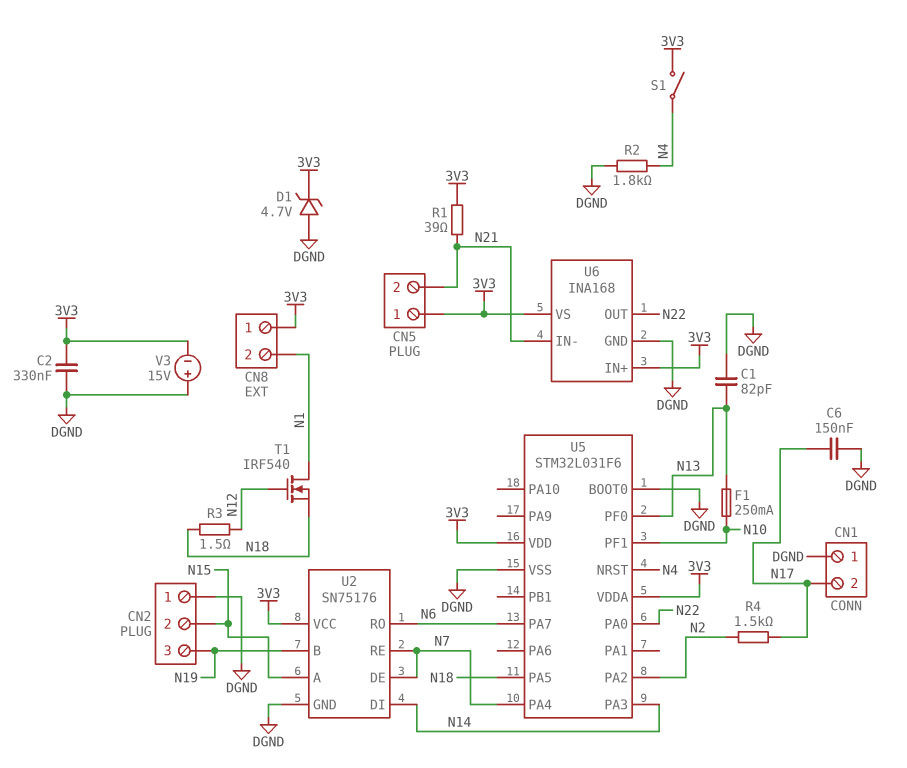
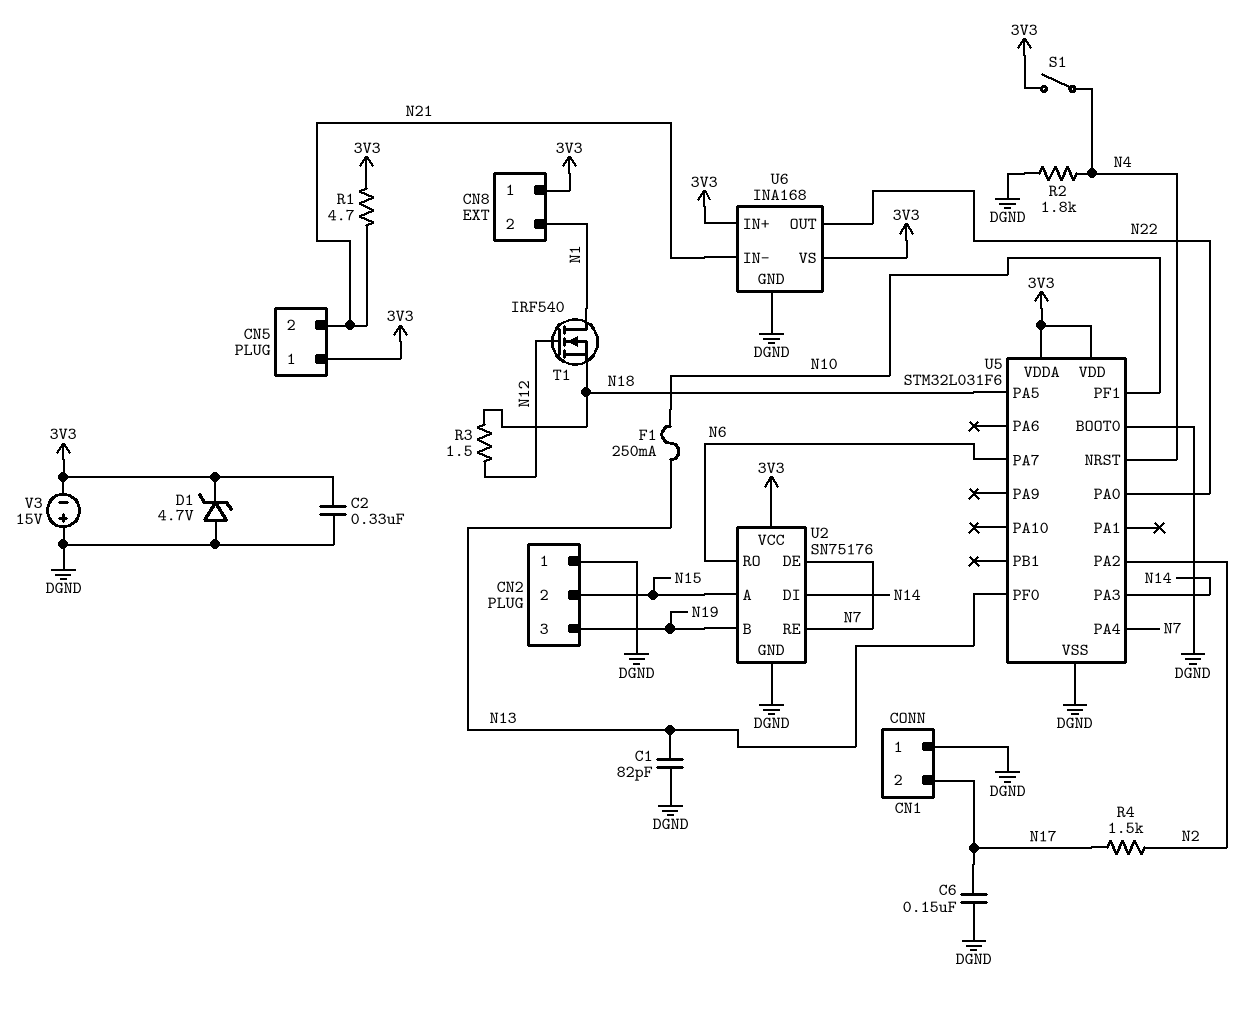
R1: 39 (3V3, N21) -> 4.7 (3V3, N21)

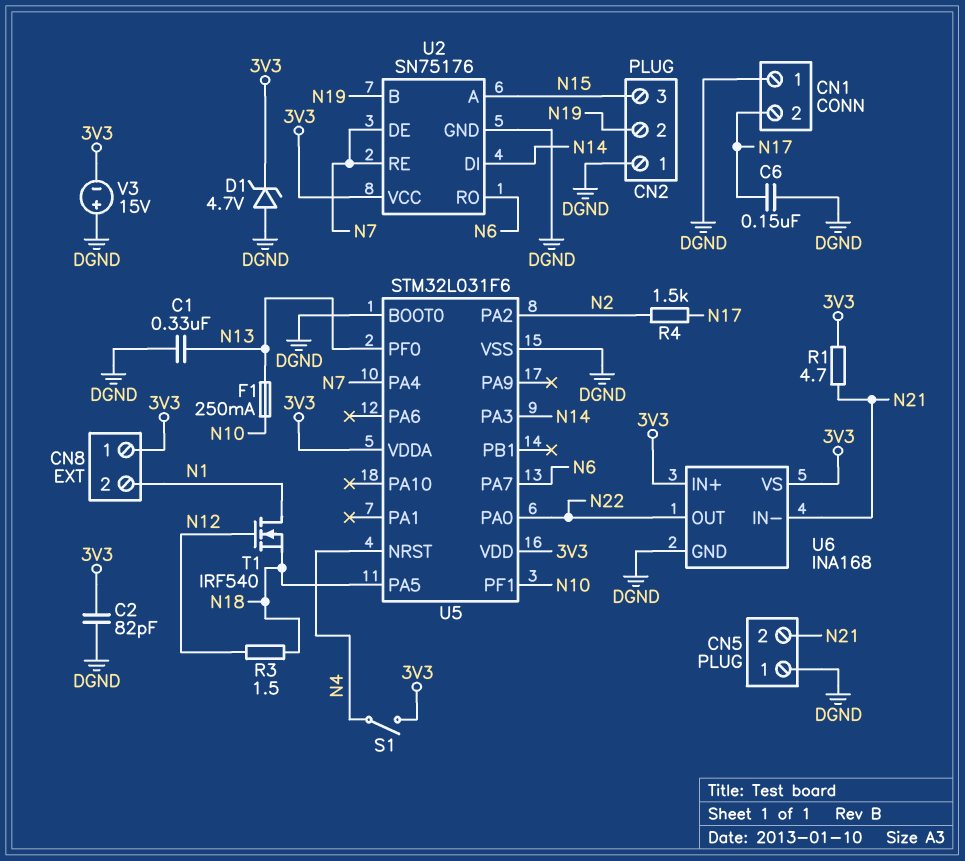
C1: 82pF (DGND, N13) -> 330nF (DGND, N13)
C2: 330nF (3V3, DGND) -> 82pF (3V3, DGND)
CN2 pin 2: N15 -> N19
CN2 pin 3: N19 -> N15
CN5 pin 1: 3V3 -> DGND
R2: 1.8k (DGND, N4) -> none

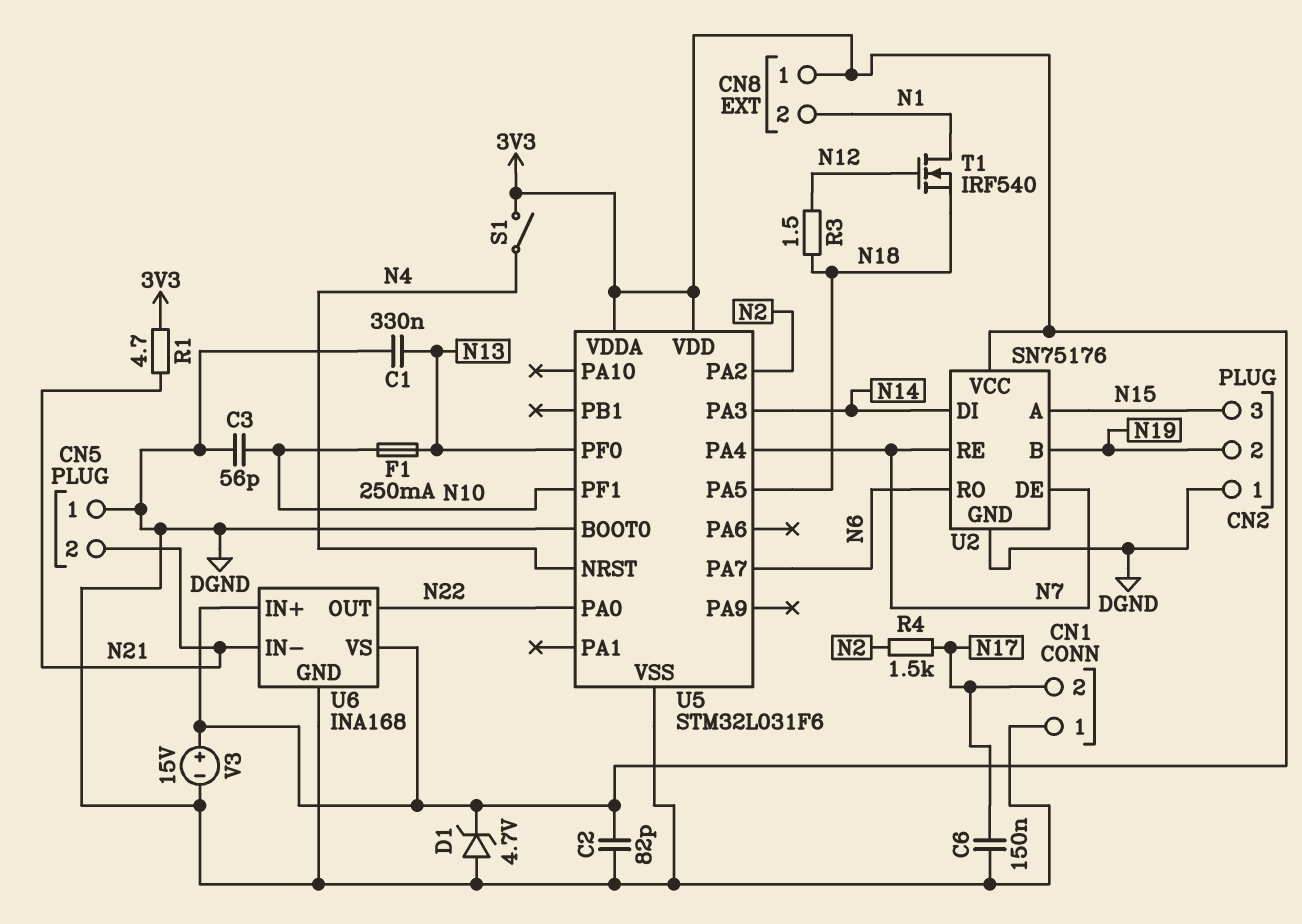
C3: none -> 56pF (DGND, N10)
V3: 15V (plus DGND, minus 3V3) -> 15V (plus 3V3, minus DGND)

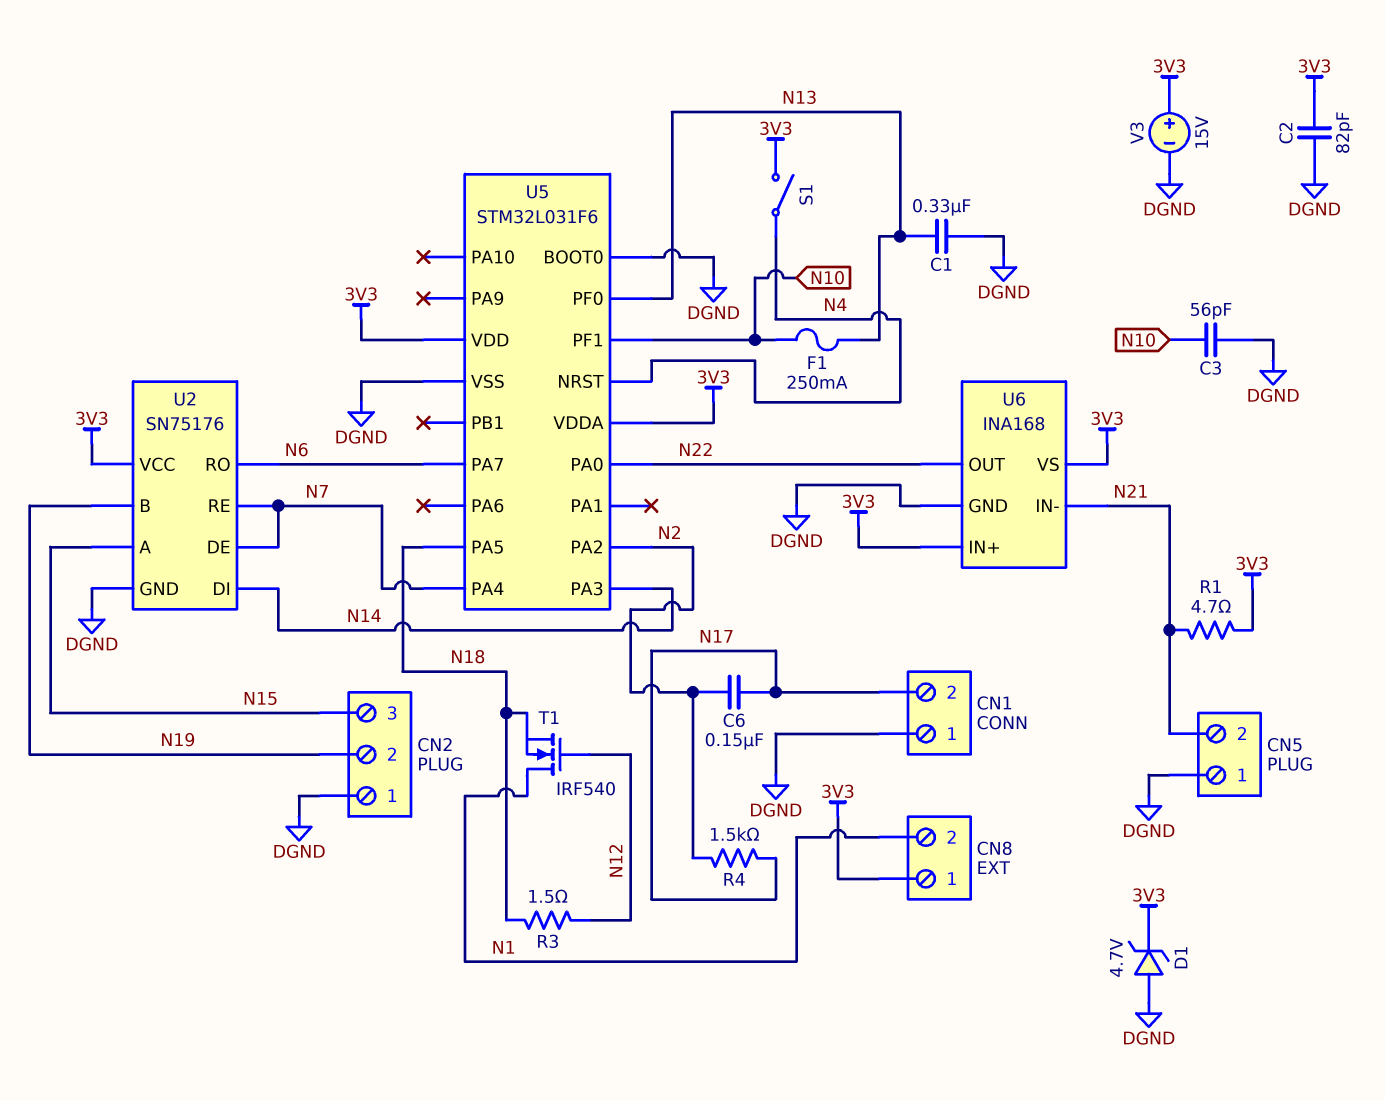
C6: 150nF (DGND, N17) -> 150nF (N2, N17)

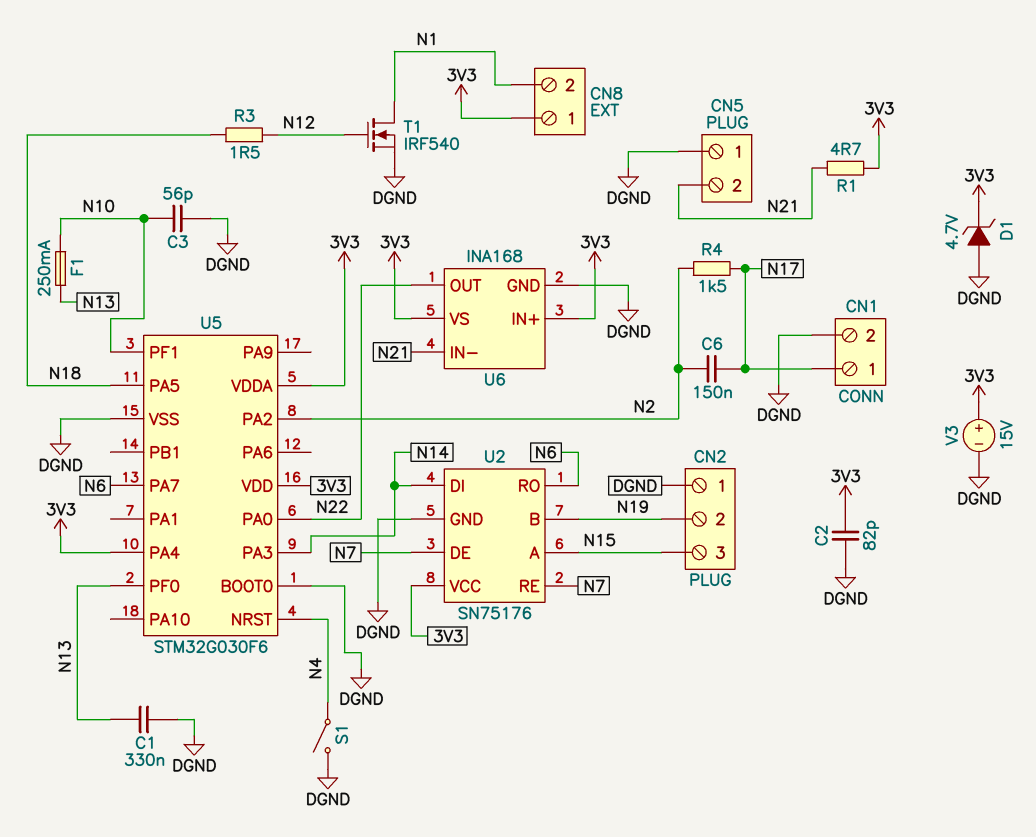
CN1 pin 1: DGND -> N17
CN1 pin 2: N17 -> DGND
S1: switch (3V3, N4) -> switch (DGND, N4)
T1: NMOS IRF540 (G N12, D N1, S N18) -> NMOS IRF540 (G N12, D N1, S DGND)
U5: STM32L031F6 -> STM32G030F6
U5 pin PA4: N7 -> 3V3

